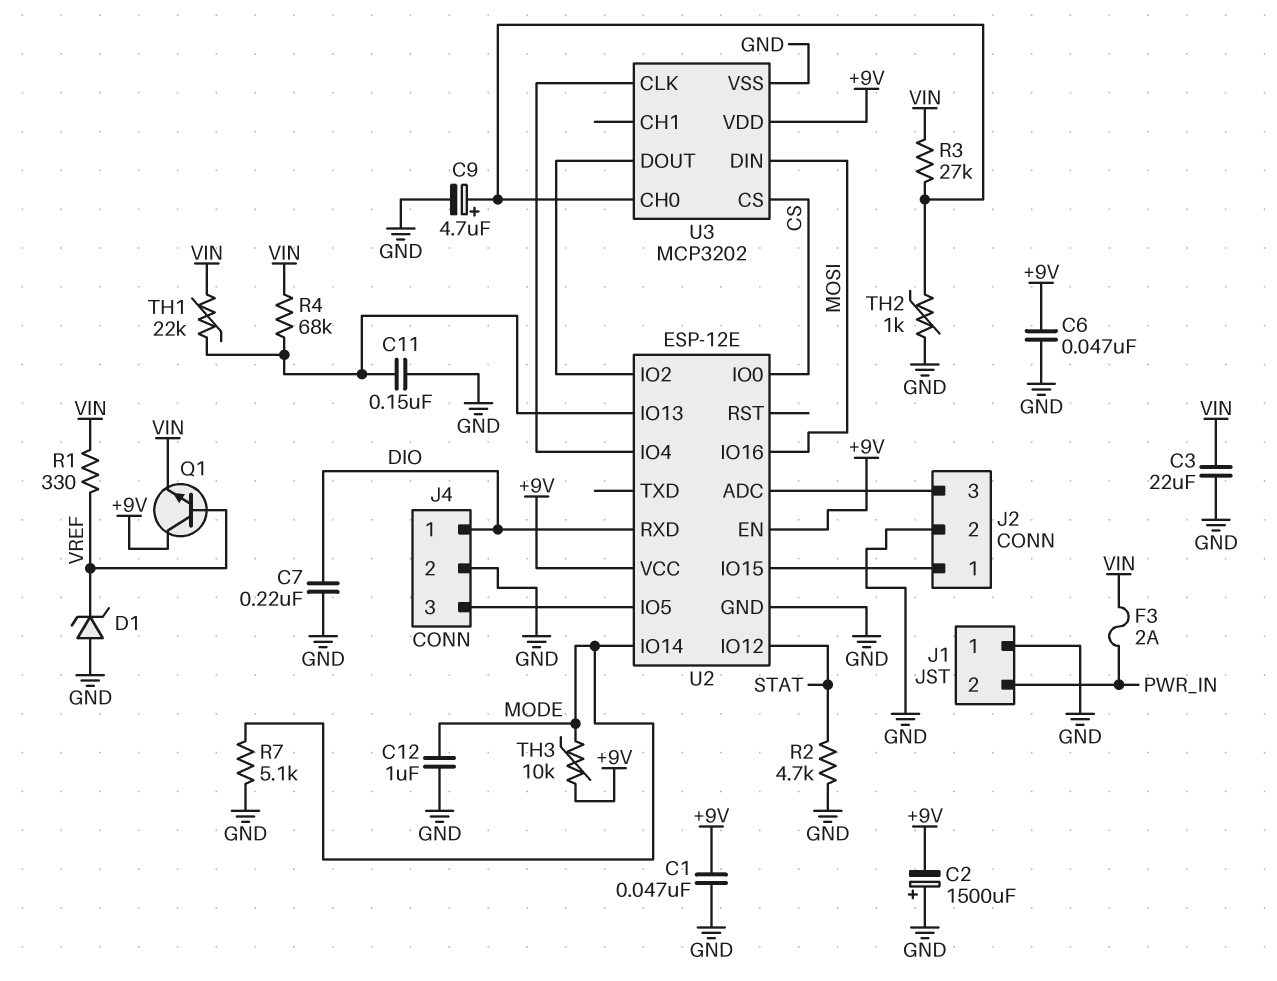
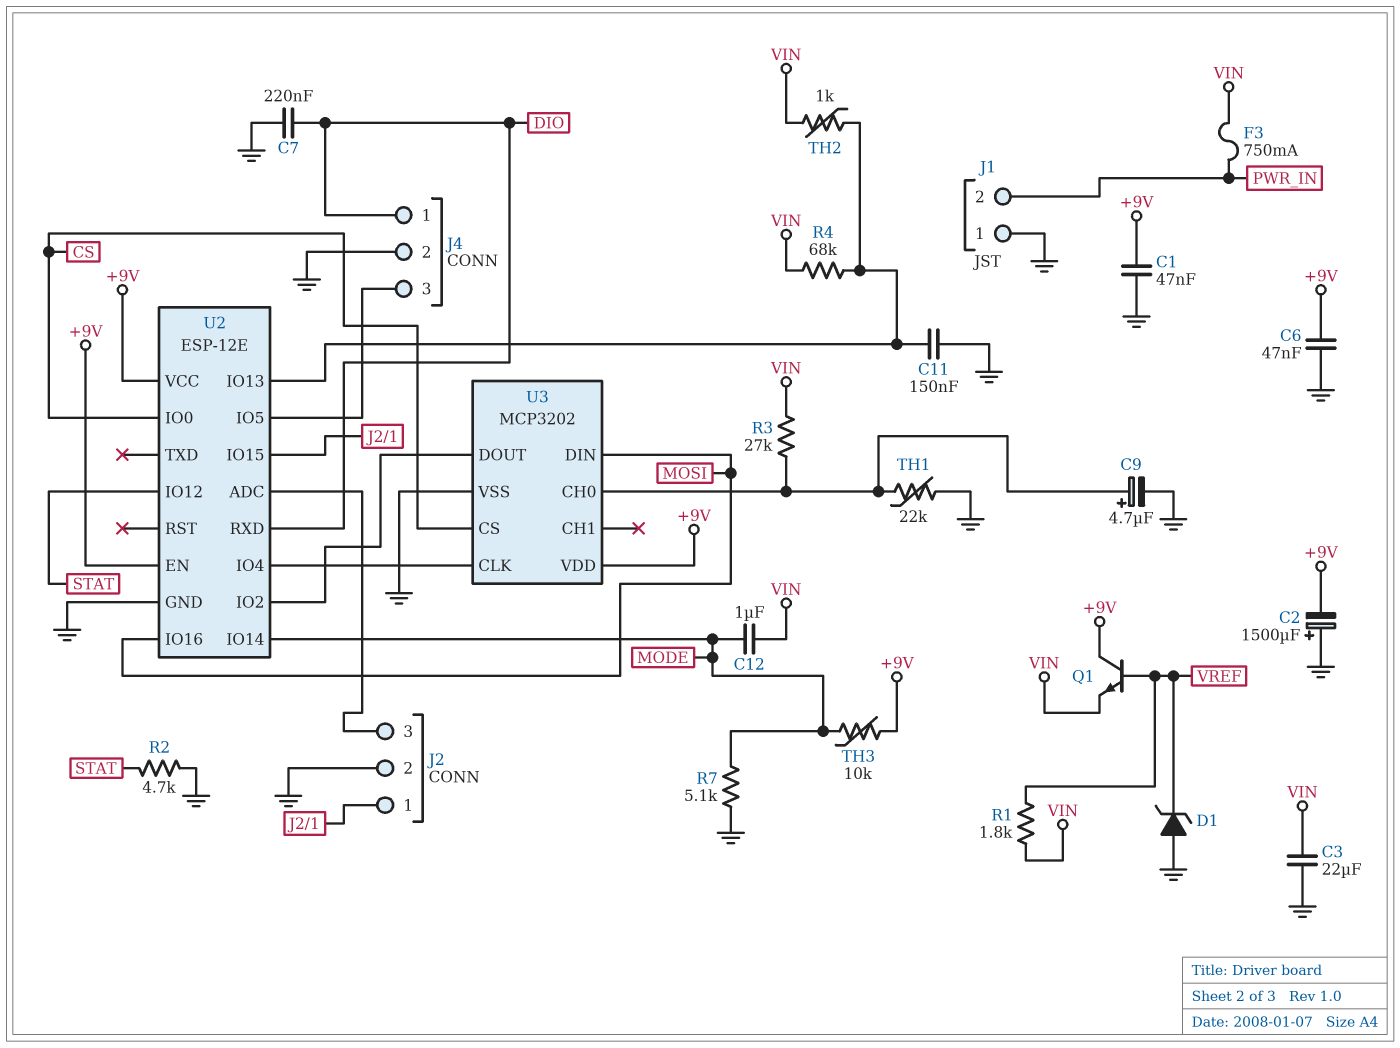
C12: 1uF (GND, MODE) -> 1uF (MODE, VIN)
F3: 2A (PWR_IN, VIN) -> 750mA (PWR_IN, VIN)
R1: 330 (VIN, VREF) -> 1.8k (VIN, VREF)
TH1: 22k (U2/IO13, VIN) -> 22k (GND, U3/CH0)
TH2: 1k (GND, U3/CH0) -> 1k (U2/IO13, VIN)

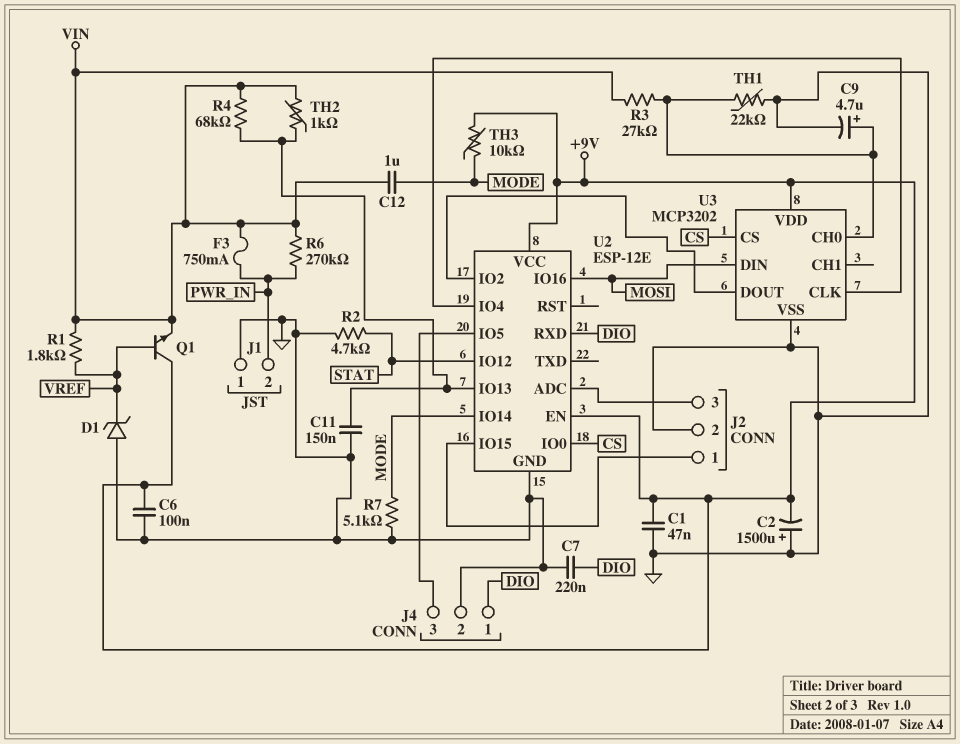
C3: 22uF (GND, VIN) -> none
C6: 47nF (+9V, GND) -> 100nF (+9V, GND)
R6: none -> 270k (PWR_IN, VIN)

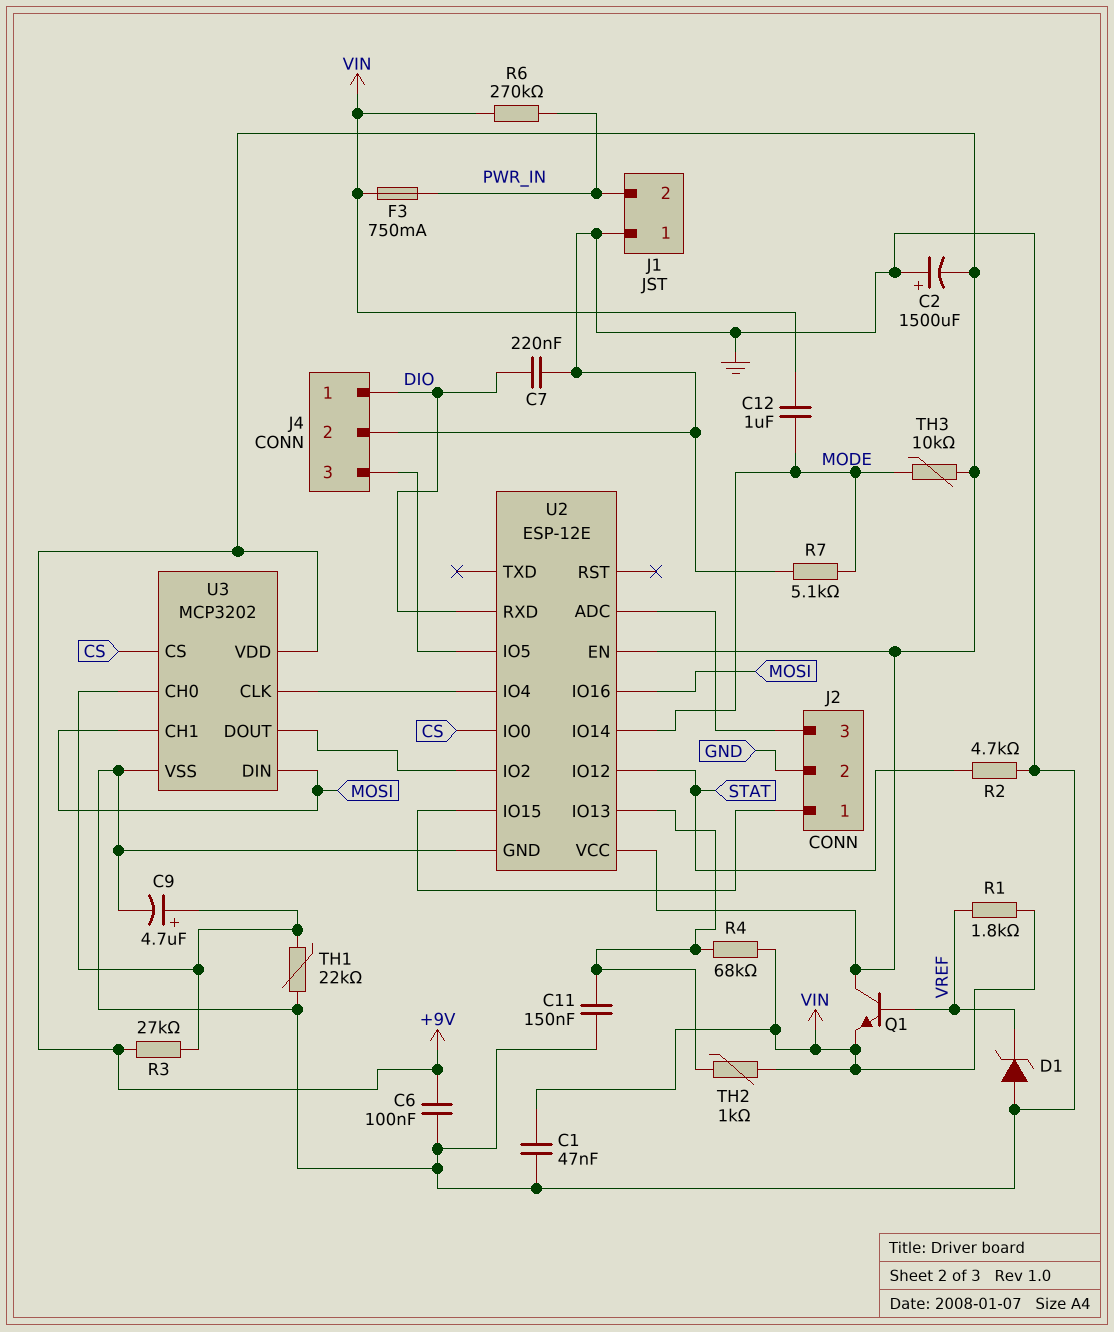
C1: 47nF (+9V, GND) -> 47nF (GND, VIN)
R3: 27k (U3/CH0, VIN) -> 27k (+9V, U3/CH0)
U3 pin CH1: none -> MOSI

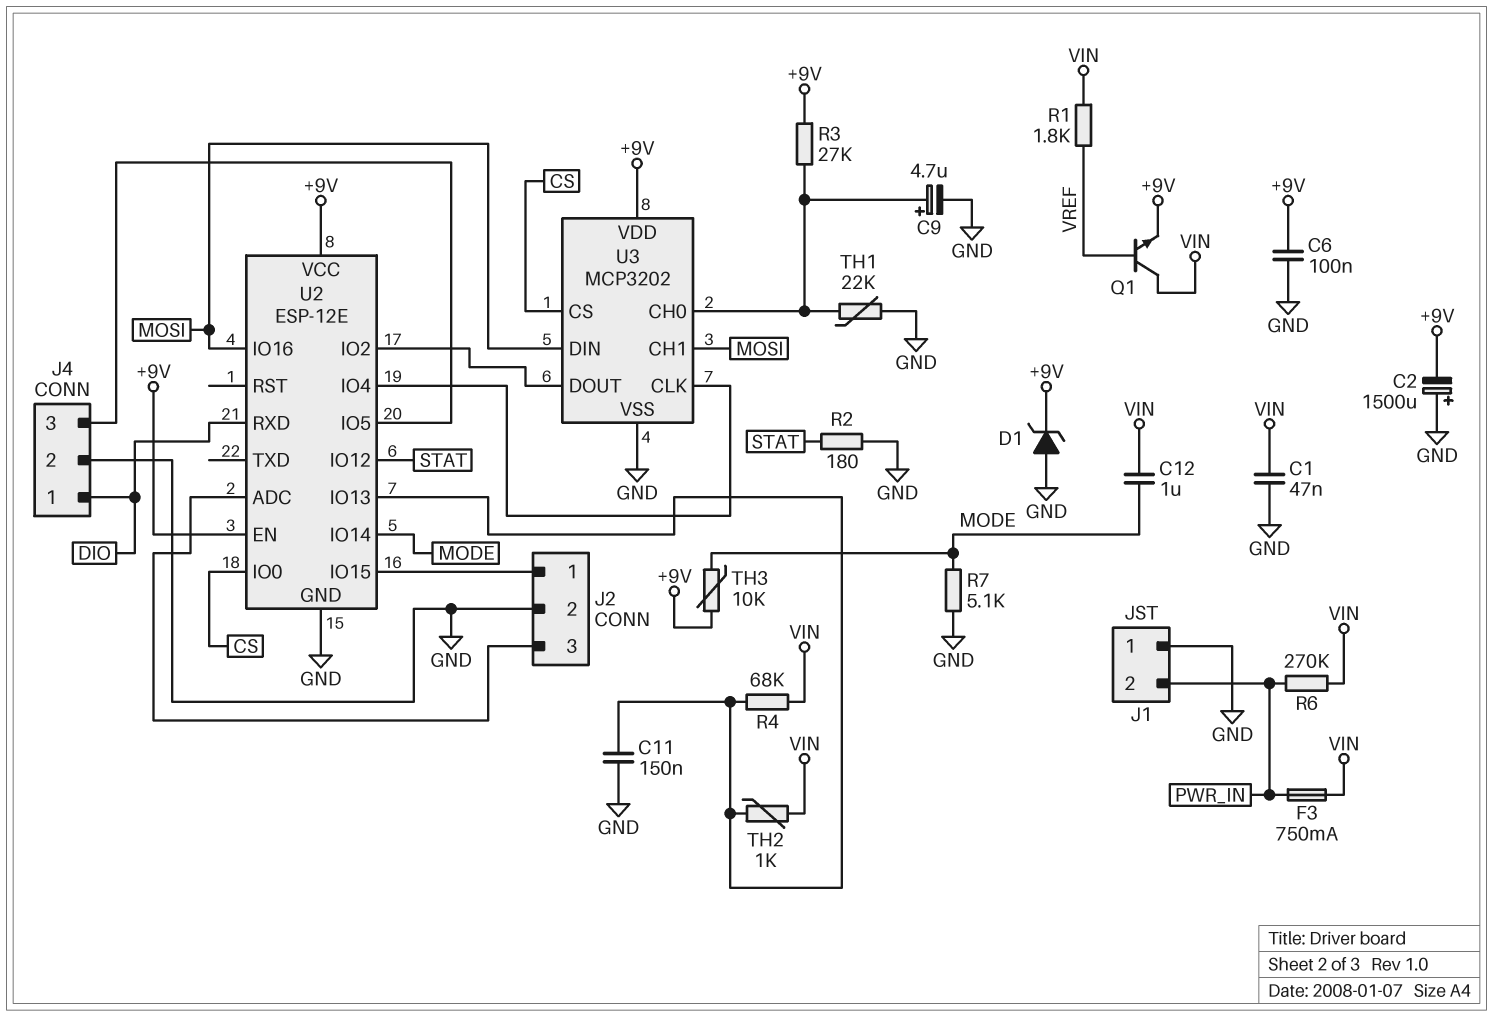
C7: 220nF (DIO, GND) -> none
D1: zener (A GND, K VREF) -> zener (A GND, K +9V)
Q1: NPN (B VREF, C +9V, E VIN) -> NPN (B VREF, C VIN, E +9V)
R2: 4.7k (GND, STAT) -> 180 (GND, STAT)

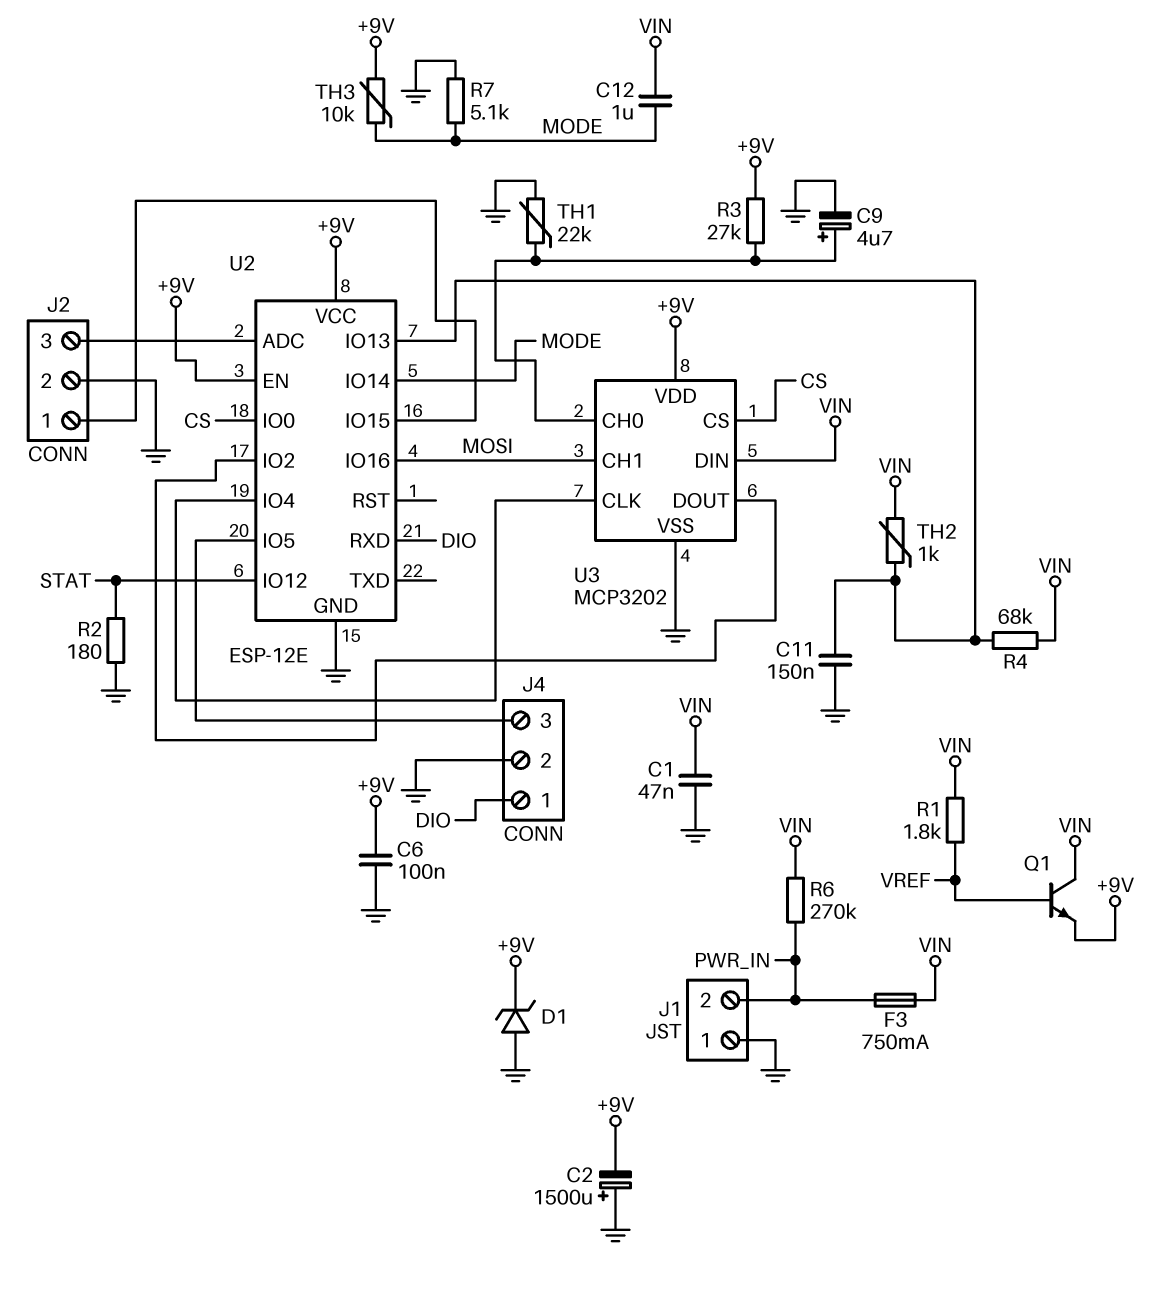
U3 pin DIN: MOSI -> VIN

